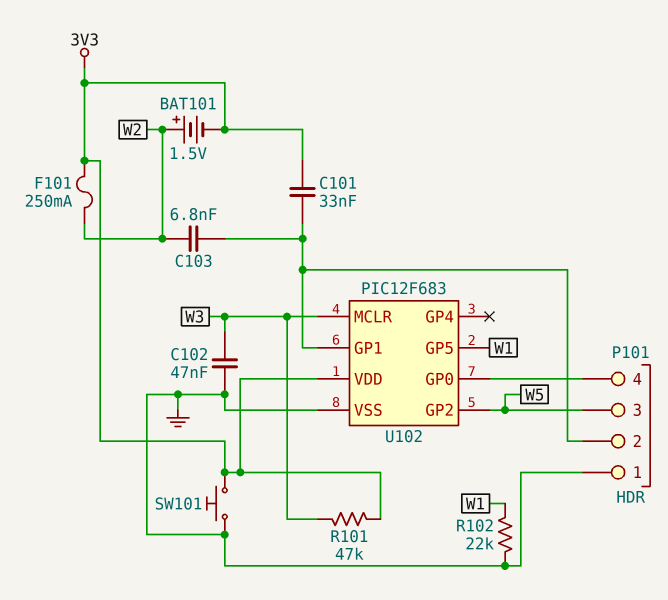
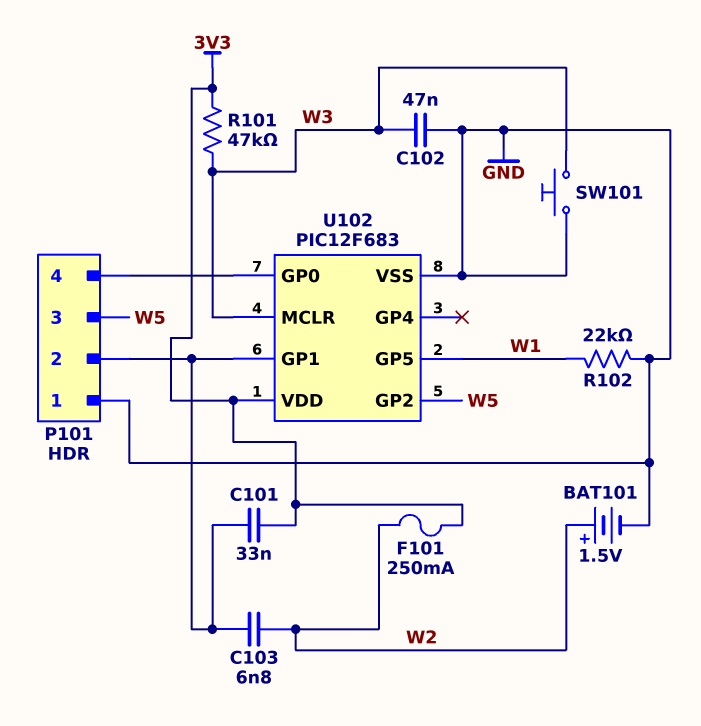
BAT101: 1.5V (plus W2, minus 3V3) -> 1.5V (plus W2, minus GND)
SW101: button (3V3, GND) -> button (GND, W3)

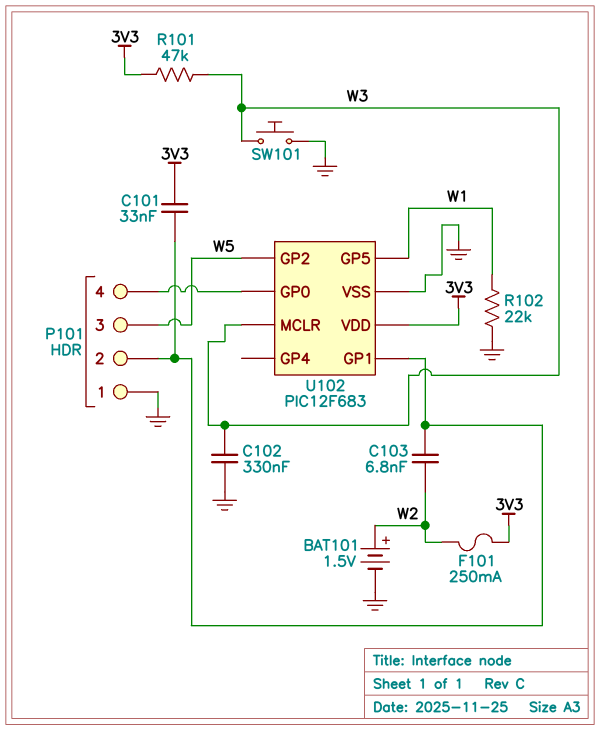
C102: 47nF (GND, W3) -> 330nF (GND, W3)

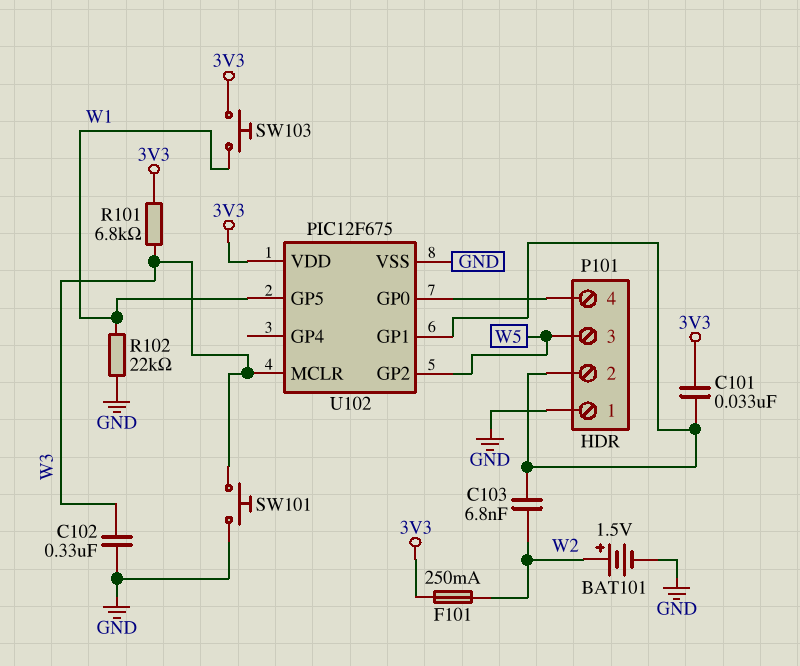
R101: 47k (3V3, W3) -> 6.8k (3V3, W3)
SW103: none -> button (3V3, W1)
U102: PIC12F683 -> PIC12F675

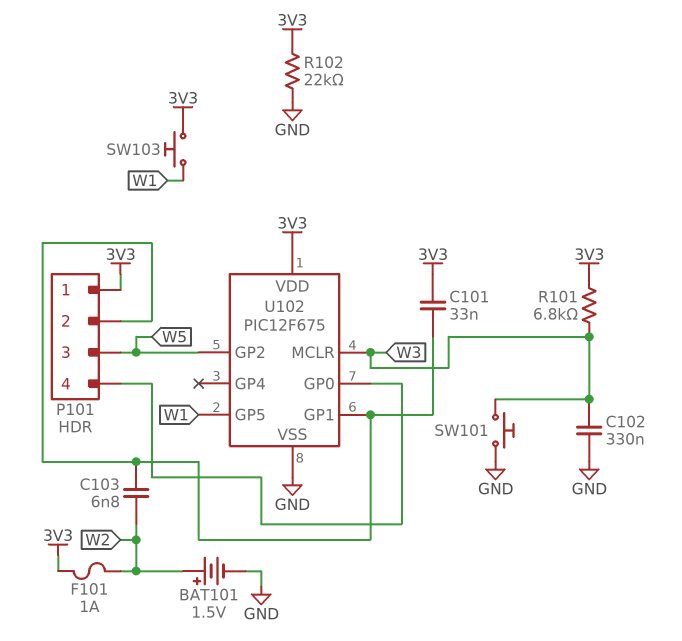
F101: 250mA (3V3, W2) -> 1A (3V3, W2)
P101 pin 1: GND -> 3V3
R102: 22k (GND, W1) -> 22k (3V3, GND)

